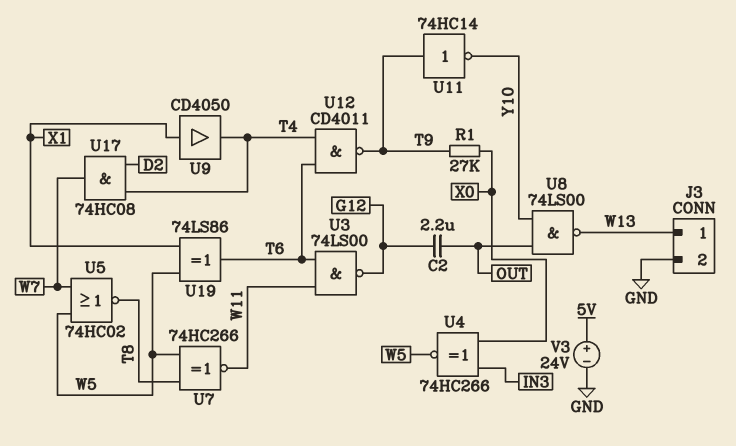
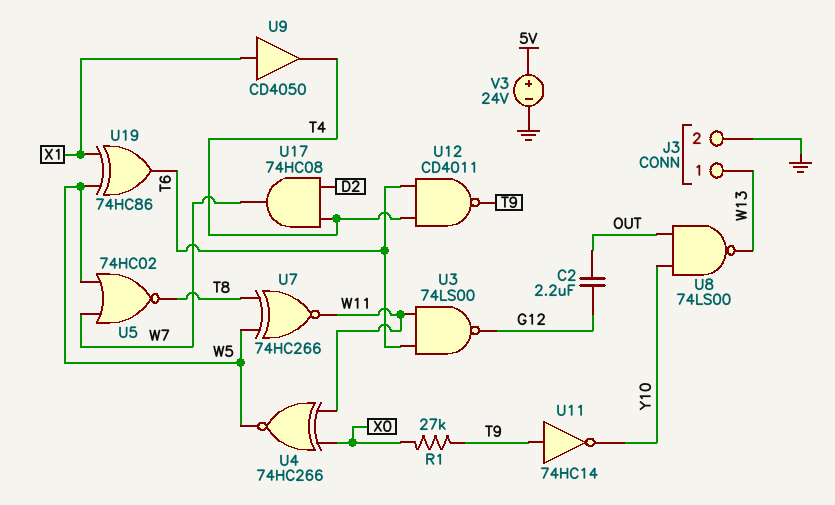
U4: XNOR 74HC266 (in IN3, in X0, out W5) -> XNOR 74HC266 (in W11, in X0, out W5)
U19: XOR 74LS86 (in W5, in X1, out T6) -> XOR 74HC86 (in W5, in X1, out T6)

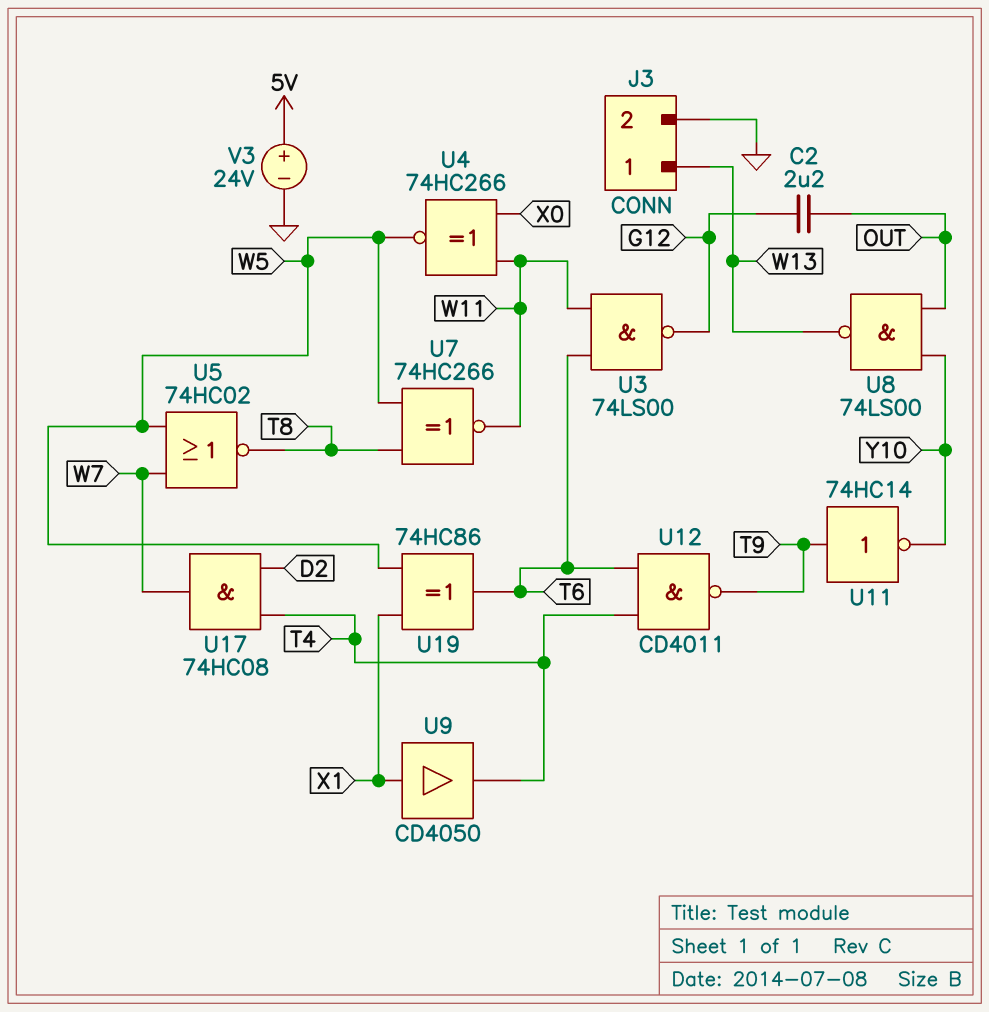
R1: 27k (T9, X0) -> none

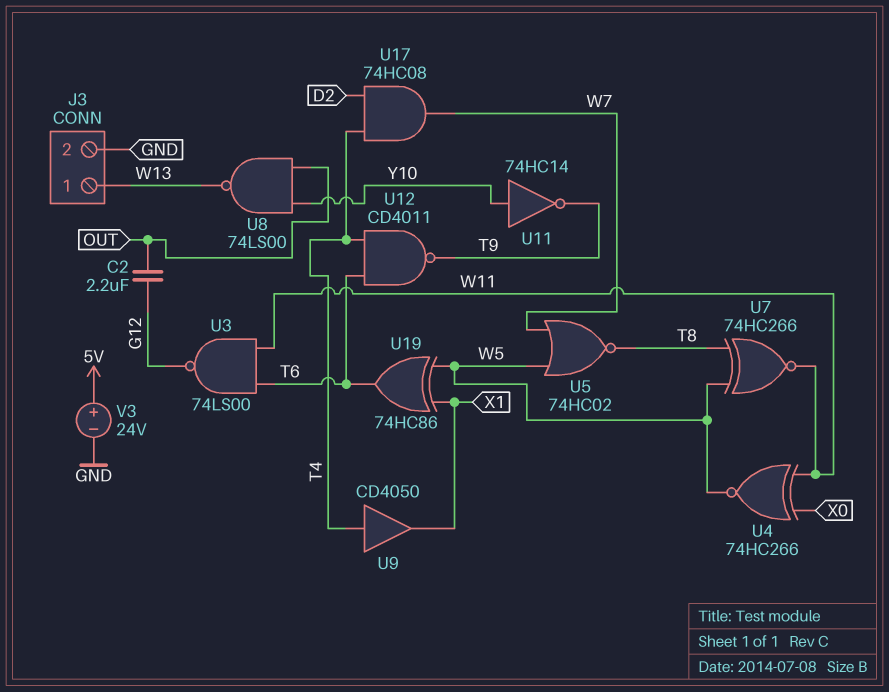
U9: buffer CD4050 (in X1, out T4) -> buffer CD4050 (in T4, out X1)
U11: NOT 74HC14 (in T9, out Y10) -> NOT 74HC14 (in Y10, out T9)

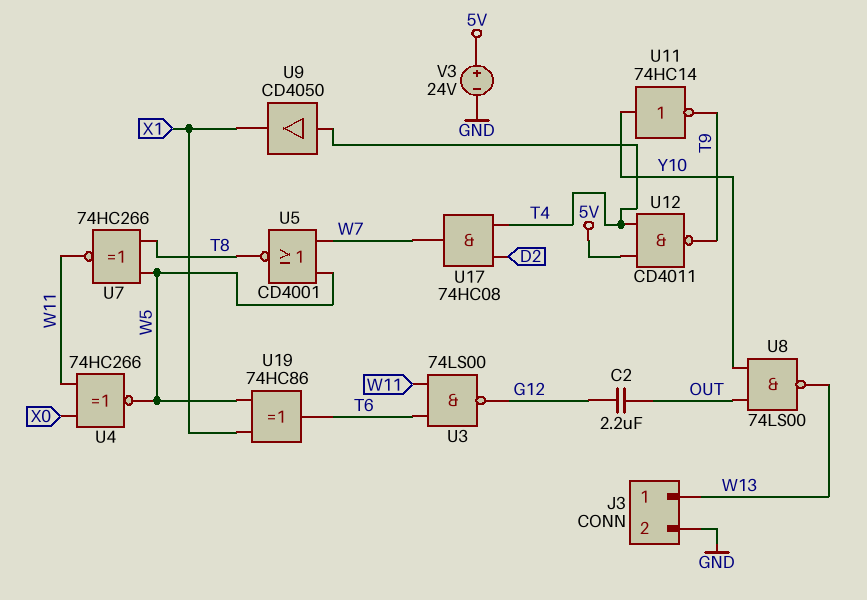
U5: NOR 74HC02 (in W5, in W7, out T8) -> NOR CD4001 (in W5, in W7, out T8)
U12: NAND CD4011 (in T4, in T6, out T9) -> NAND CD4011 (in 5V, in T4, out T9)

